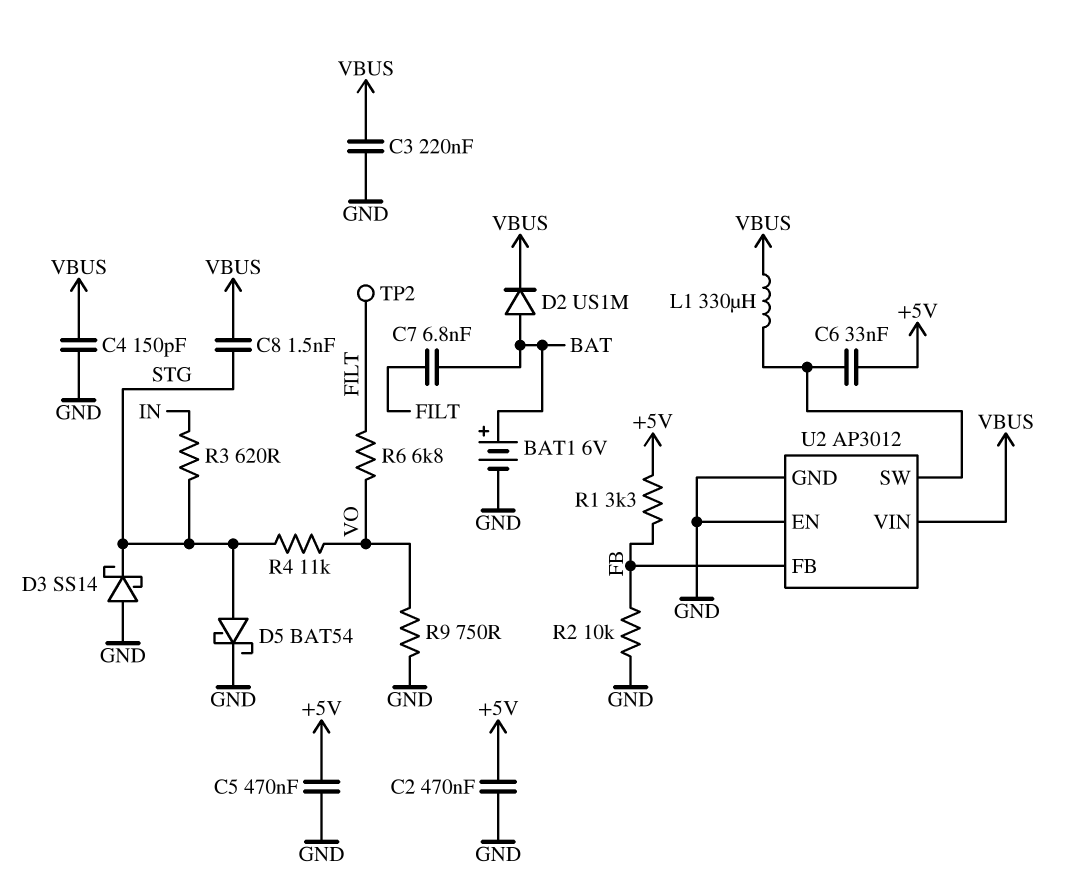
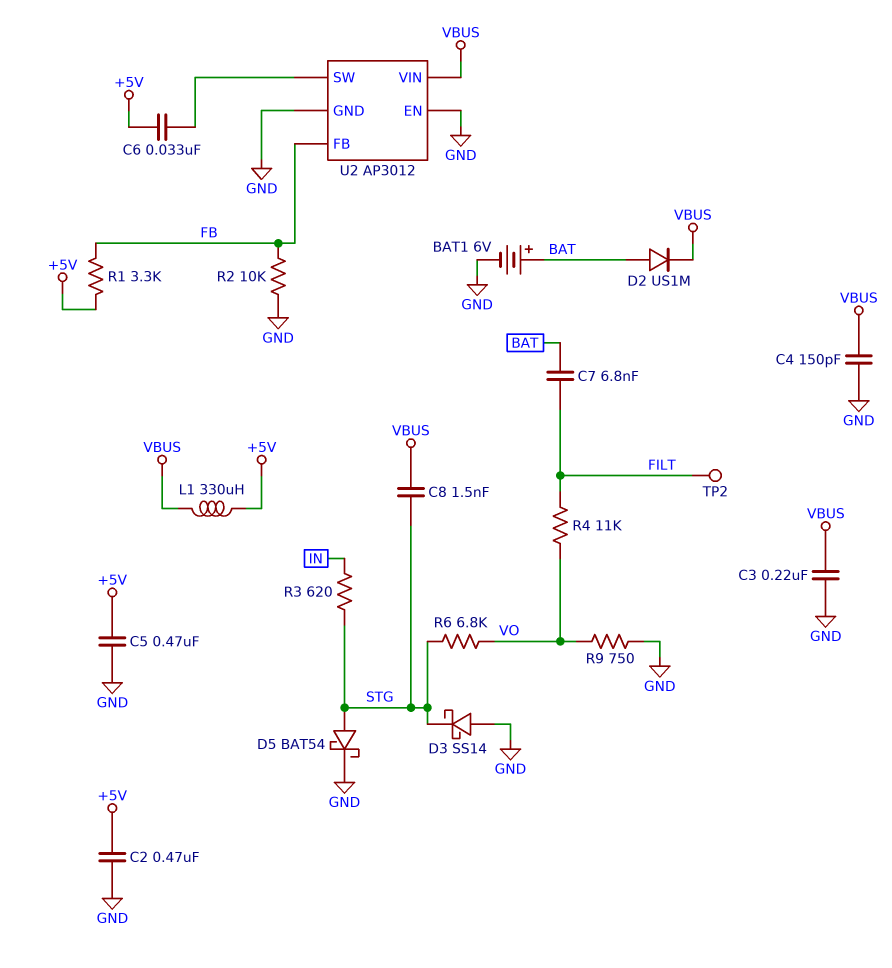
L1: 330uH (U2/SW, VBUS) -> 330uH (+5V, VBUS)
R4: 11k (STG, VO) -> 11k (FILT, VO)
R6: 6.8k (FILT, VO) -> 6.8k (STG, VO)

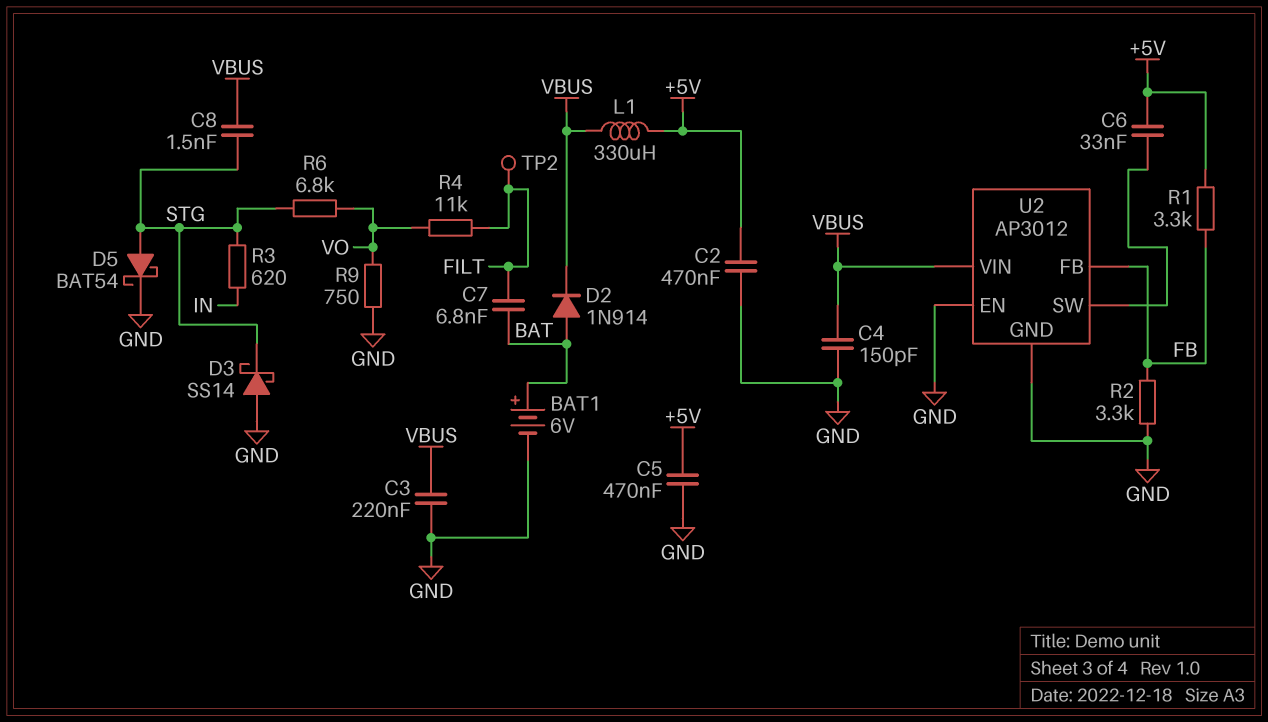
D2: diode US1M (A BAT, K VBUS) -> diode 1N914 (A BAT, K VBUS)
R2: 10k (FB, GND) -> 3.3k (FB, GND)

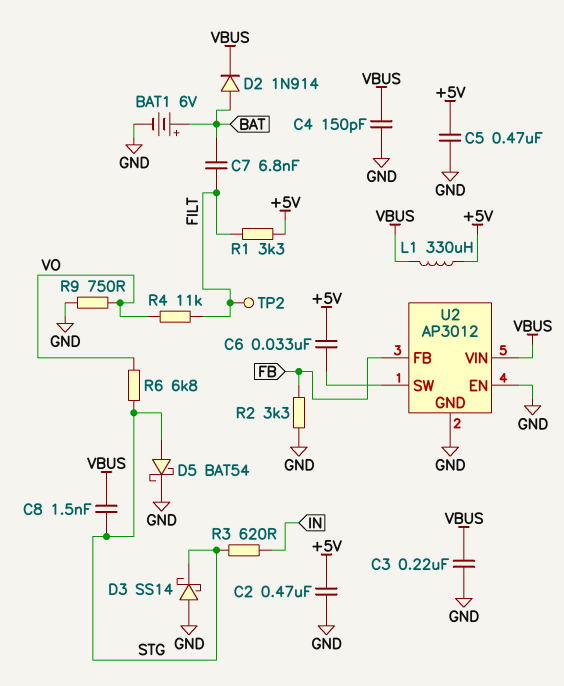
R1: 3.3k (+5V, FB) -> 3.3k (+5V, FILT)

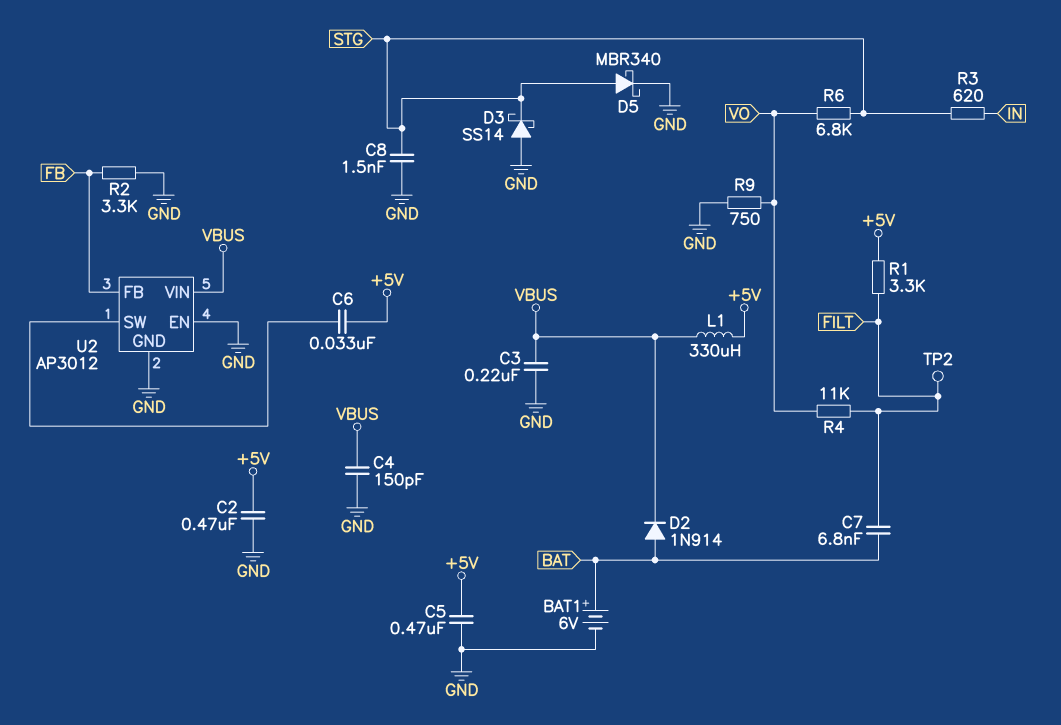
C8: 1.5nF (STG, VBUS) -> 1.5nF (GND, STG)
D5: schottky BAT54 (A STG, K GND) -> schottky MBR340 (A STG, K GND)

